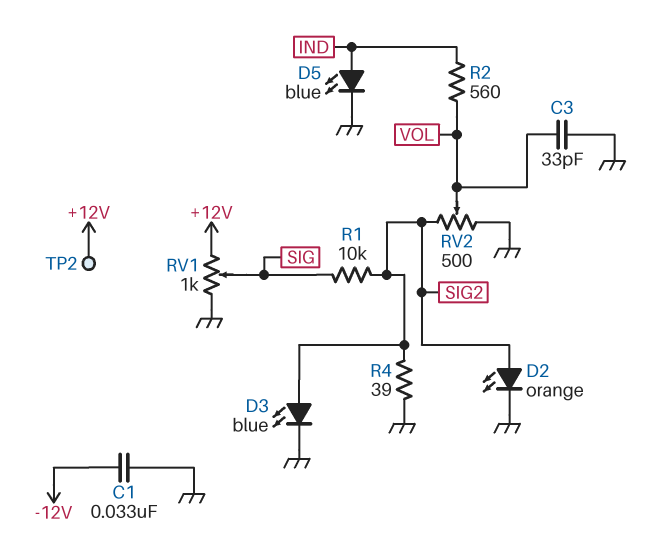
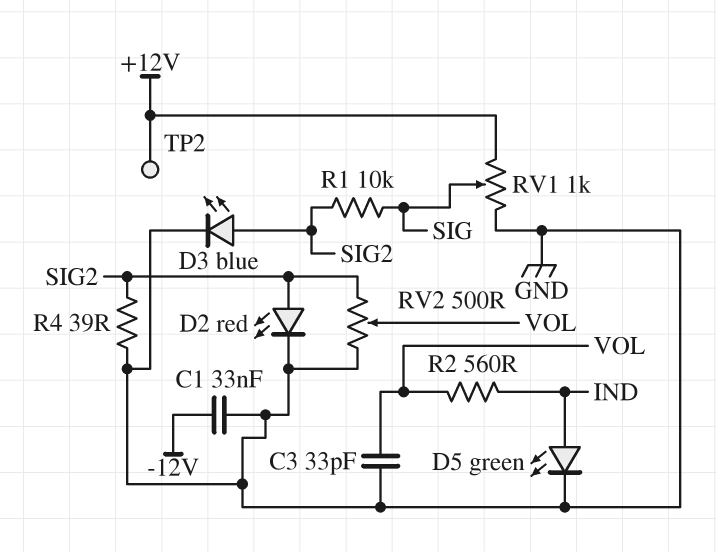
D2: LED orange (A SIG2, K GND) -> LED red (A SIG2, K GND)
D5: LED blue (A IND, K GND) -> LED green (A IND, K GND)

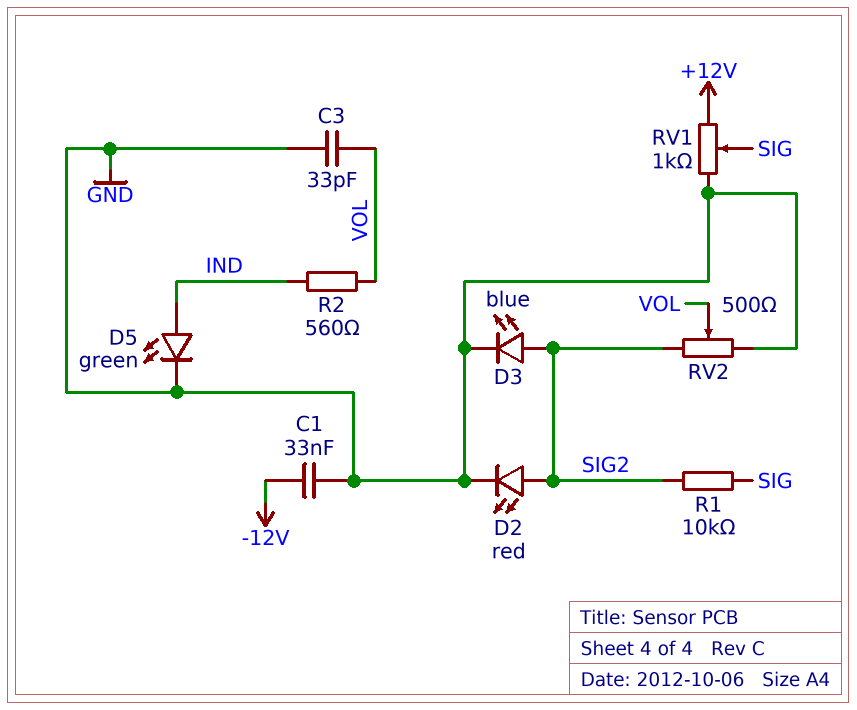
R4: 39 (GND, SIG2) -> none
TP2: test point (+12V) -> none

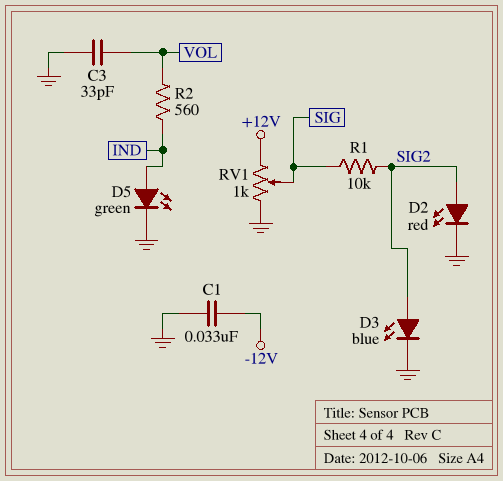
RV2: 500 (GND, SIG2, wiper VOL) -> none

